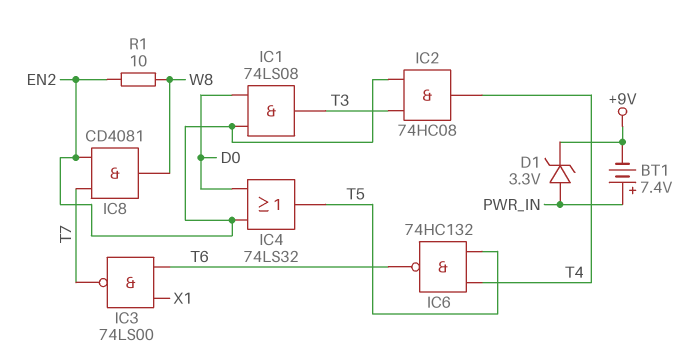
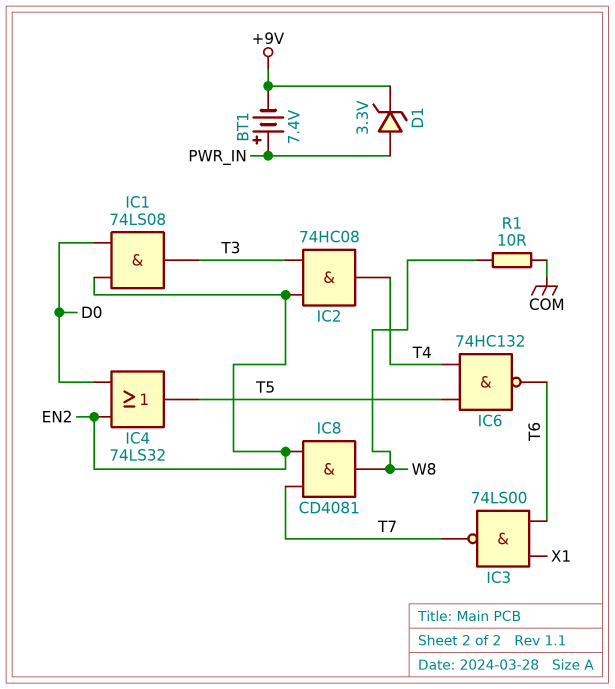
R1: 10 (EN2, W8) -> 10 (COM, W8)

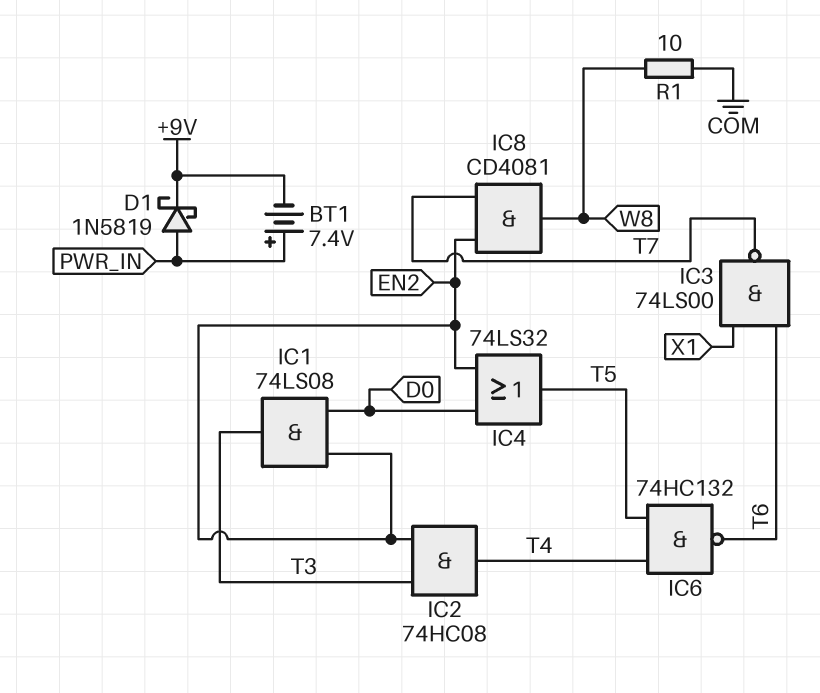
D1: zener 3.3V (A PWR_IN, K +9V) -> schottky 1N5819 (A PWR_IN, K +9V)

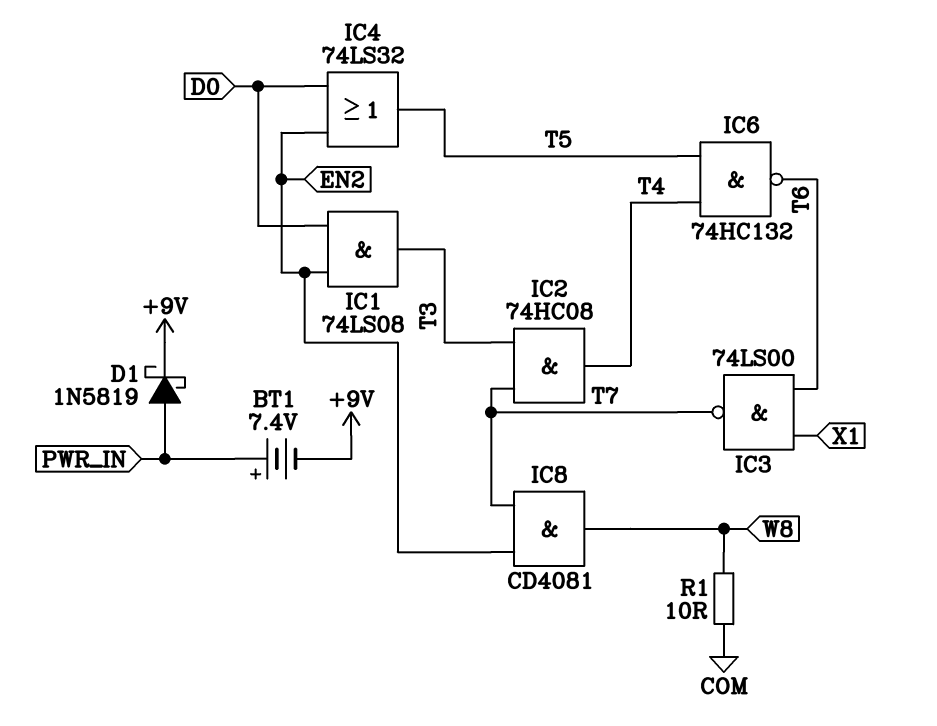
IC2: AND 74HC08 (in EN2, in T3, out T4) -> AND 74HC08 (in T3, in T7, out T4)

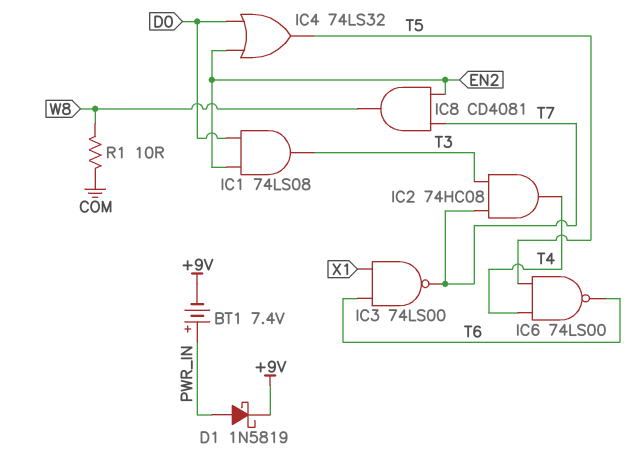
IC6: NAND 74HC132 (in T4, in T5, out T6) -> NAND 74LS00 (in T4, in T5, out T6)

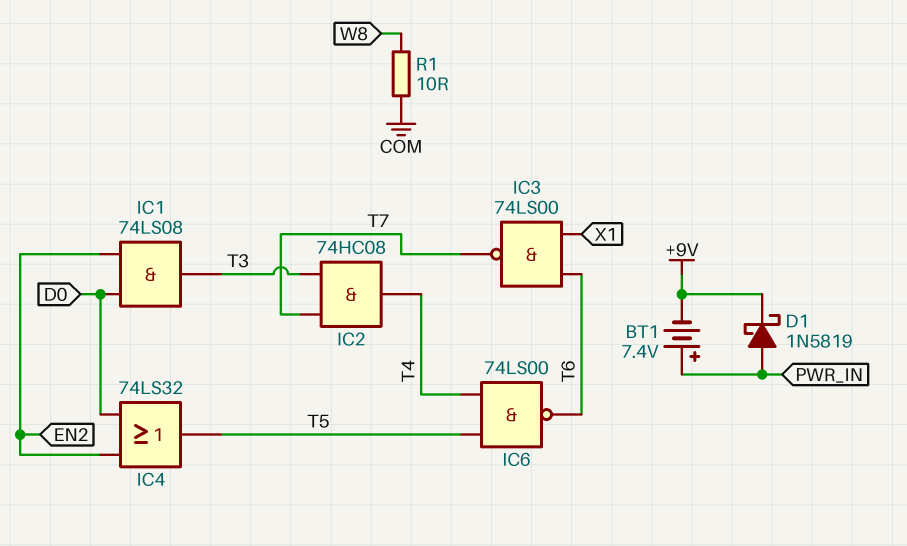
IC8: AND CD4081 (in EN2, in T7, out W8) -> none

